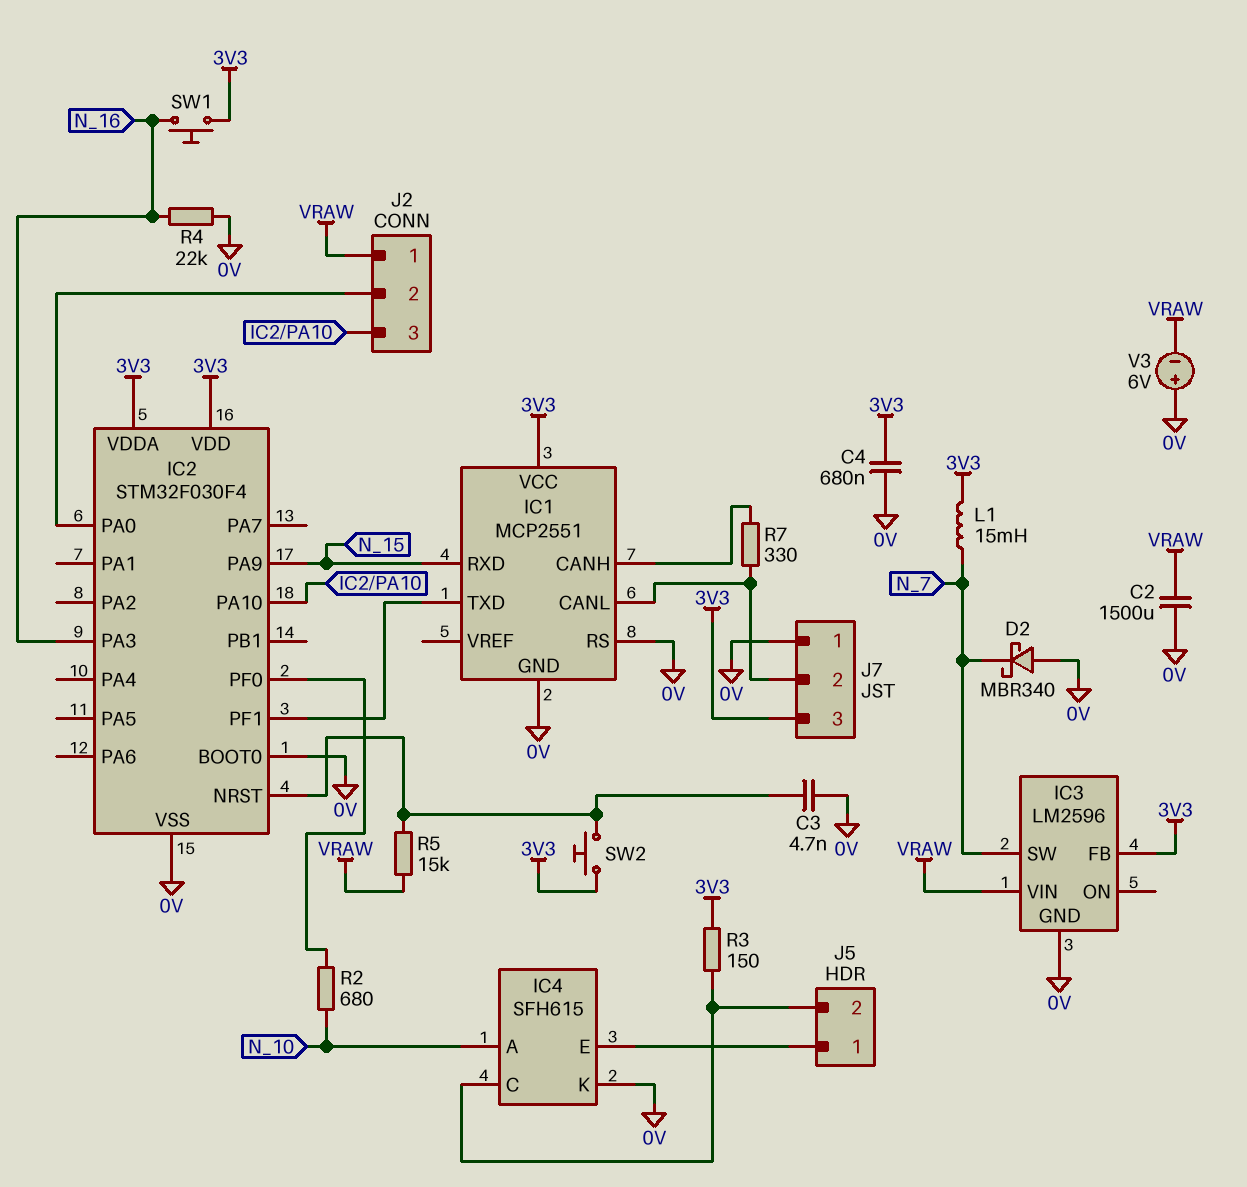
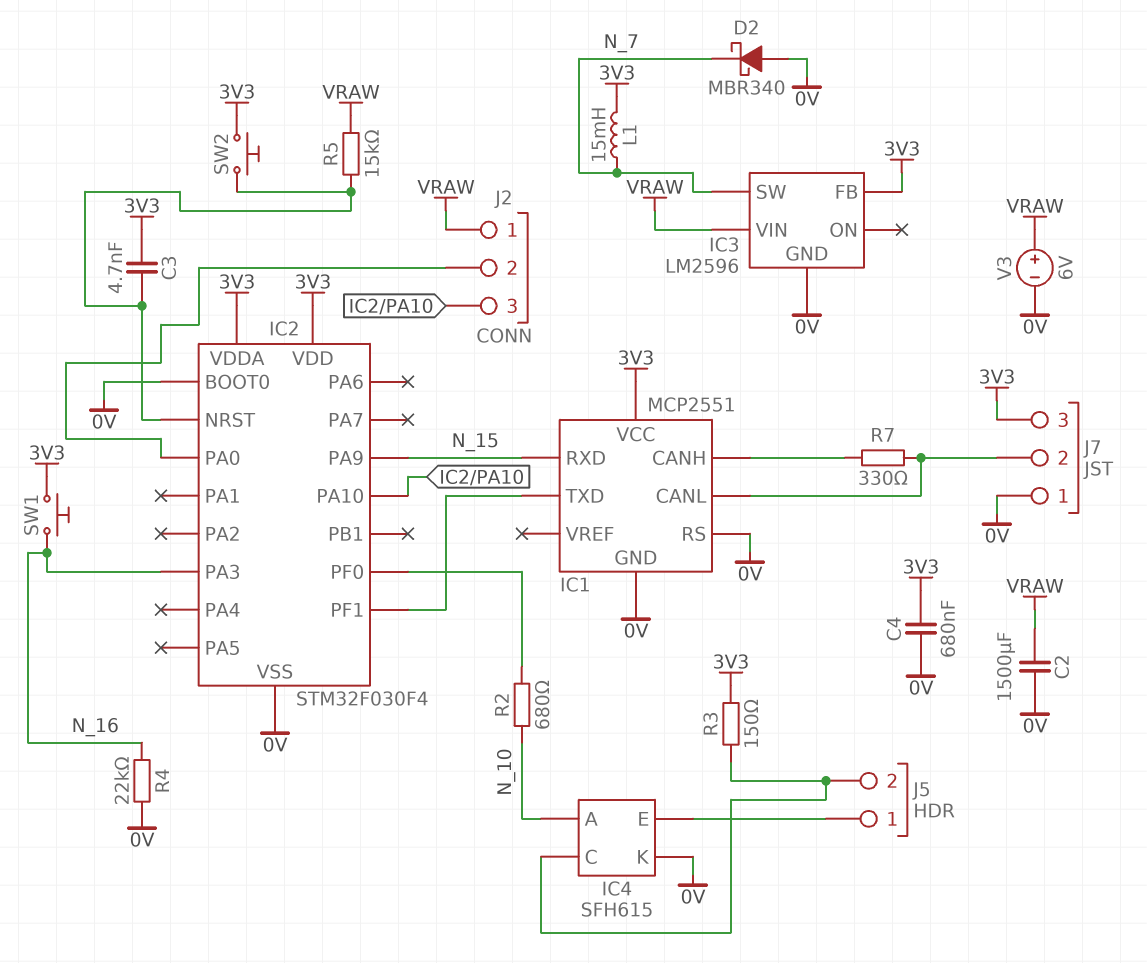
C3: 4.7nF (0V, IC2/NRST) -> 4.7nF (3V3, IC2/NRST)
V3: 6V (plus 0V, minus VRAW) -> 6V (plus VRAW, minus 0V)

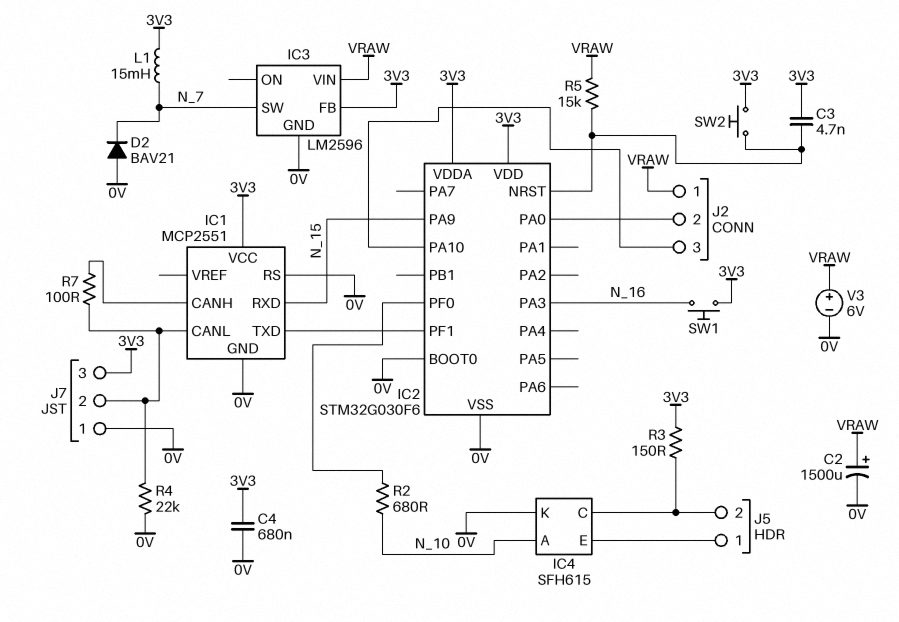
C2: 1500uF (0V, VRAW) -> 1500uF (plus VRAW, minus 0V)
D2: schottky MBR340 (A 0V, K N_7) -> diode BAV21 (A 0V, K N_7)
IC2: STM32F030F4 -> STM32G030F6
R4: 22k (0V, N_16) -> 22k (0V, IC1/CANL)
R7: 330 (IC1/CANH, IC1/CANL) -> 100 (IC1/CANH, IC1/CANL)

